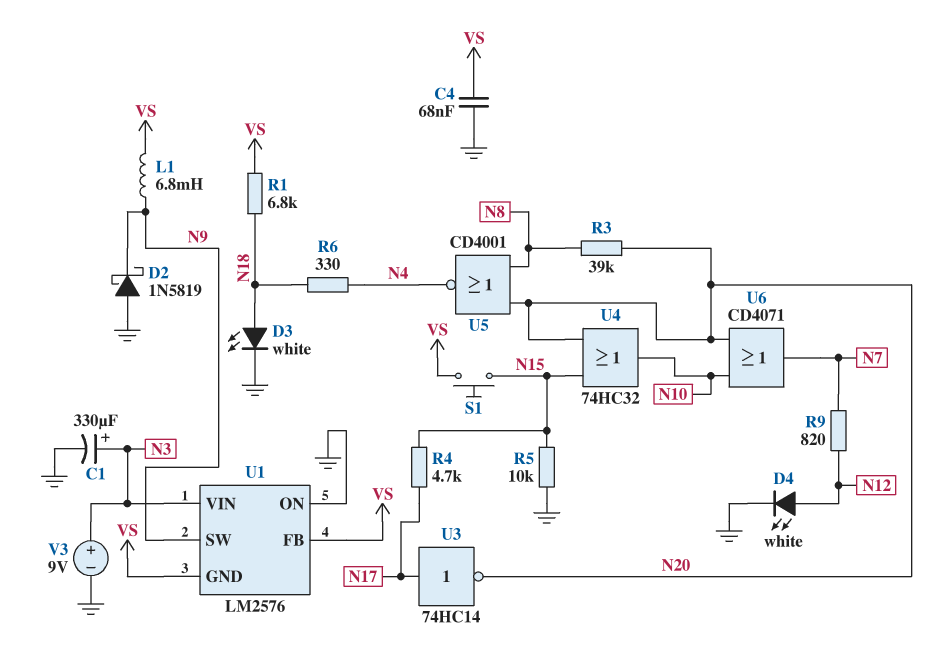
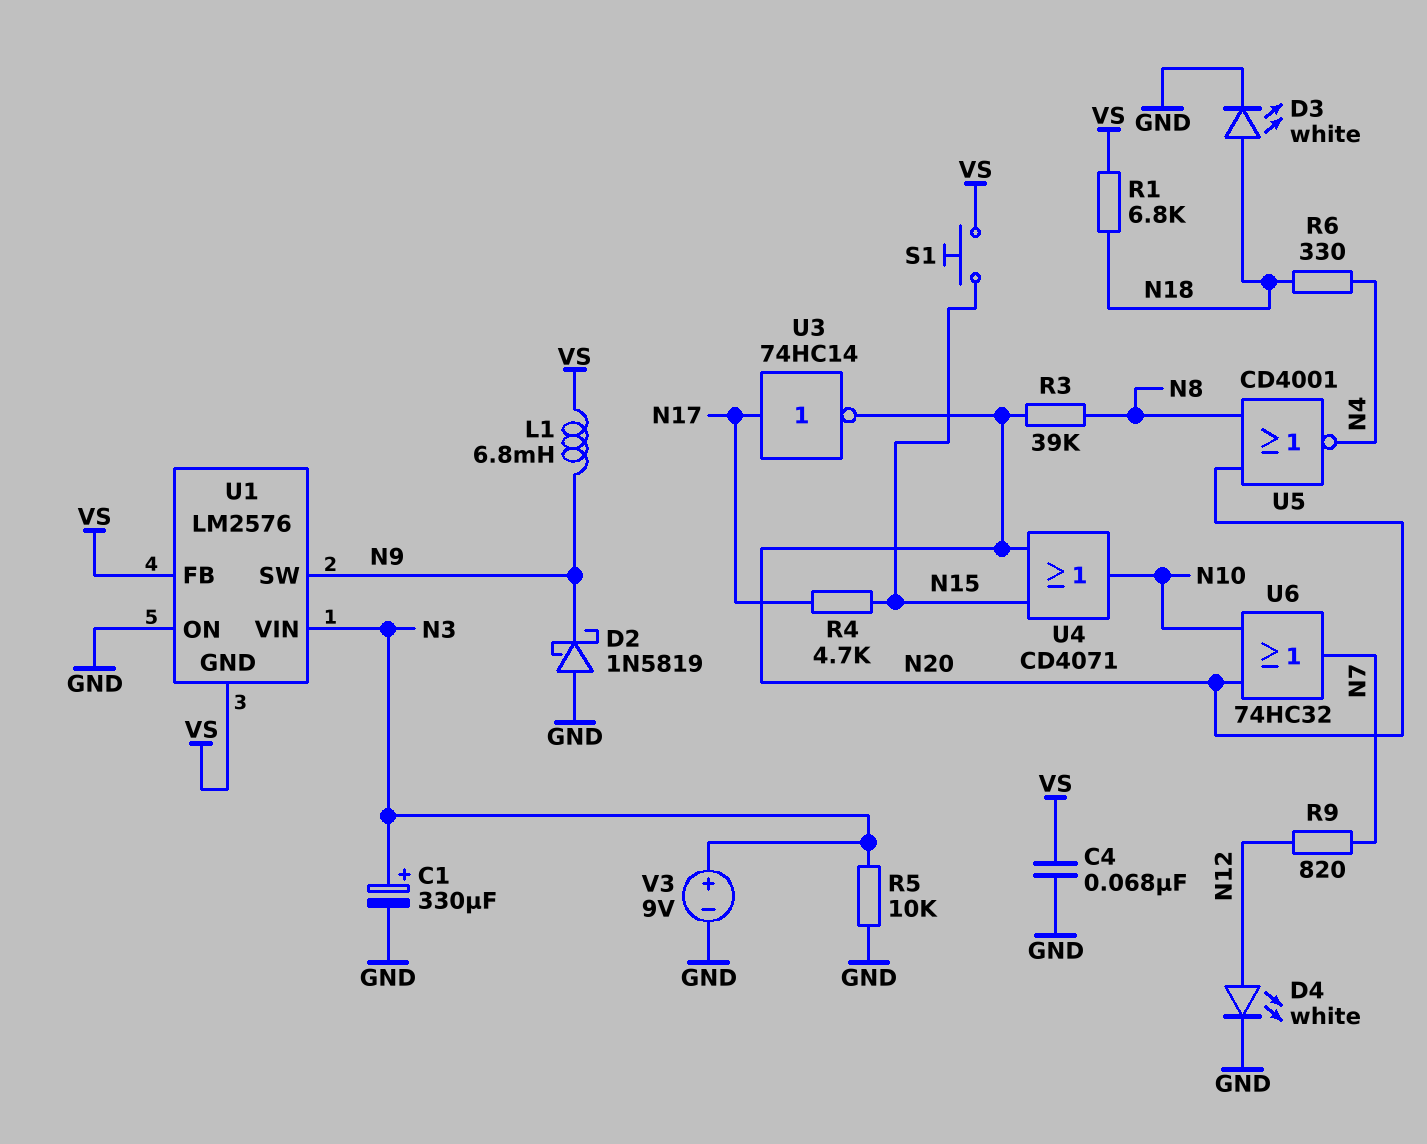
R5: 10k (GND, N15) -> 10k (GND, N3)
U4: OR 74HC32 (in N15, in N20, out N10) -> OR CD4071 (in N15, in N20, out N10)
U6: OR CD4071 (in N10, in N20, out N7) -> OR 74HC32 (in N10, in N20, out N7)

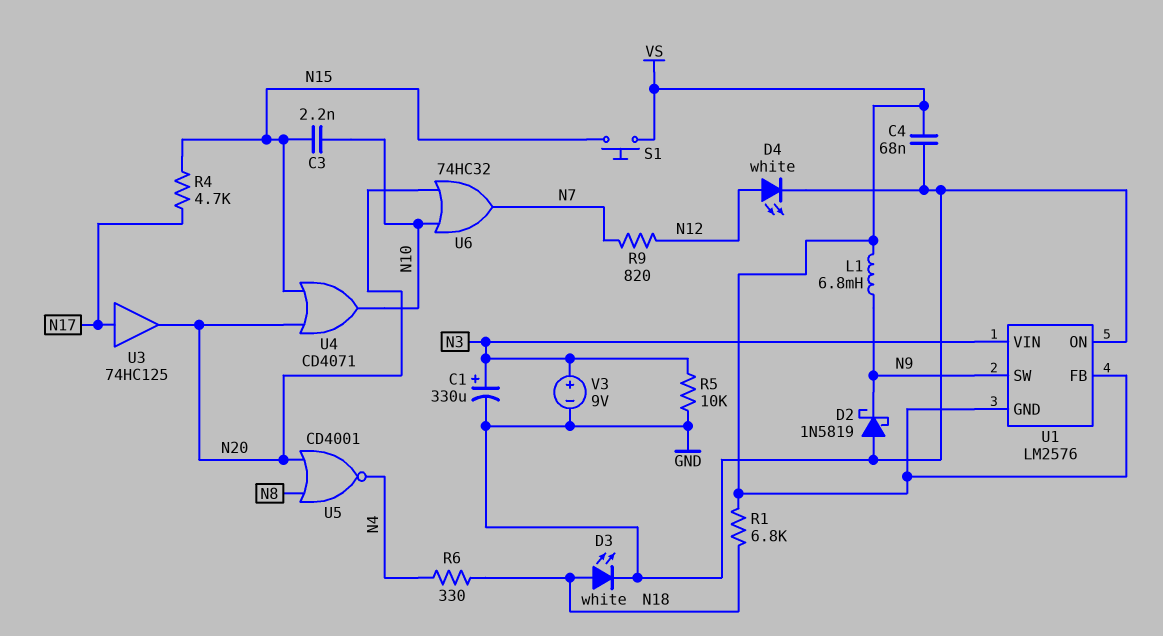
C3: none -> 2.2nF (N10, N15)
R3: 39k (N8, N20) -> none
U3: NOT 74HC14 (in N17, out N20) -> buffer 74HC125 (in N17, out N20)

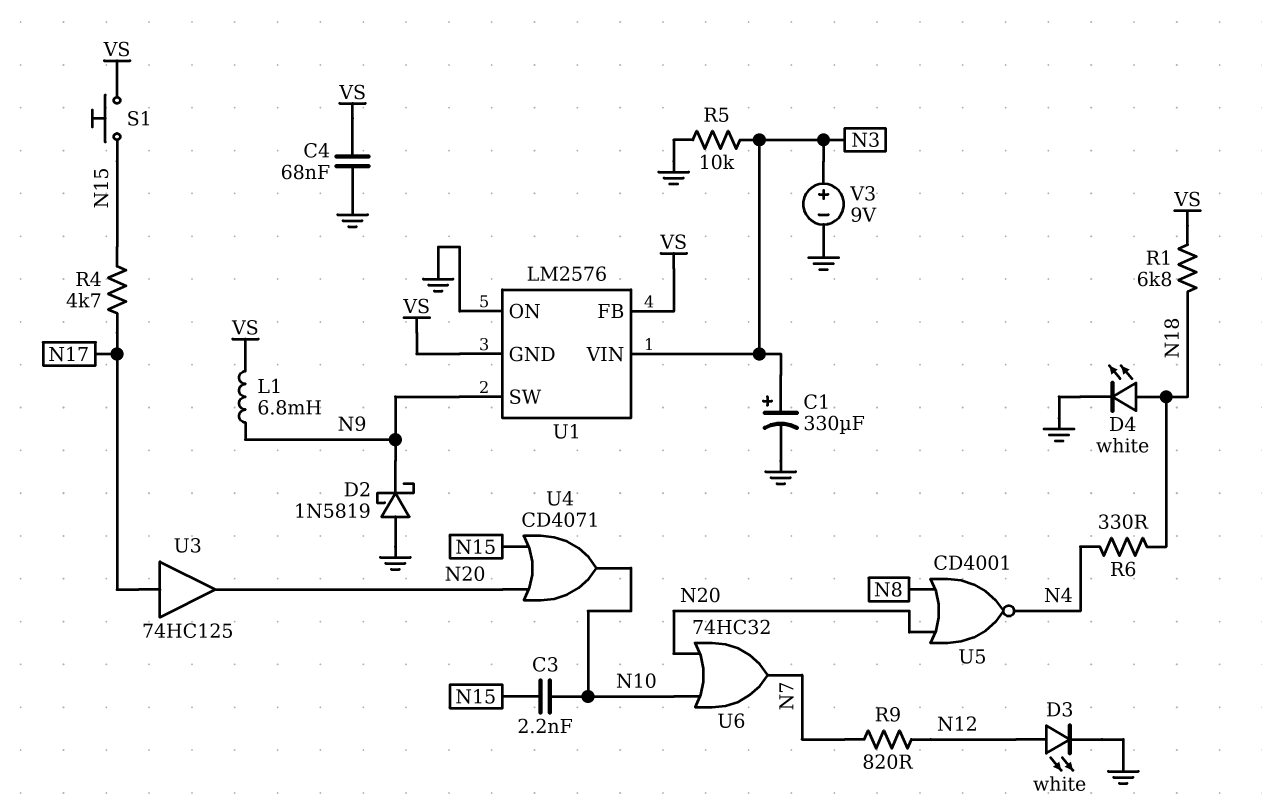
D3: LED white (A N18, K GND) -> LED white (A N12, K GND)
D4: LED white (A N12, K GND) -> LED white (A N18, K GND)

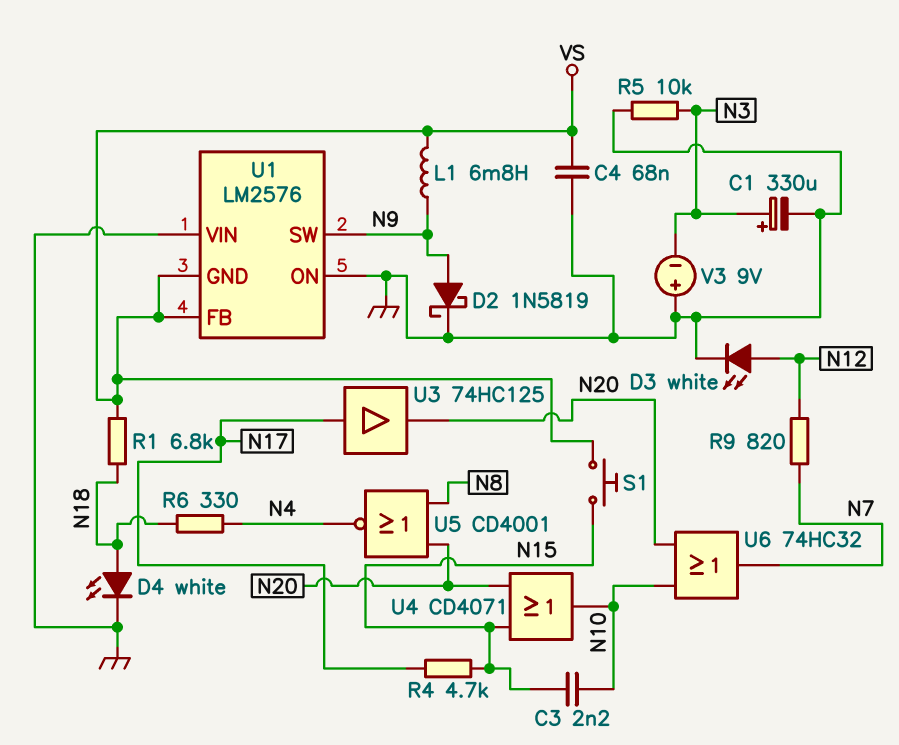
D2: schottky 1N5819 (A GND, K N9) -> schottky 1N5819 (A N9, K GND)
U1 pin VIN: N3 -> GND
V3: 9V (plus N3, minus GND) -> 9V (plus GND, minus N3)

